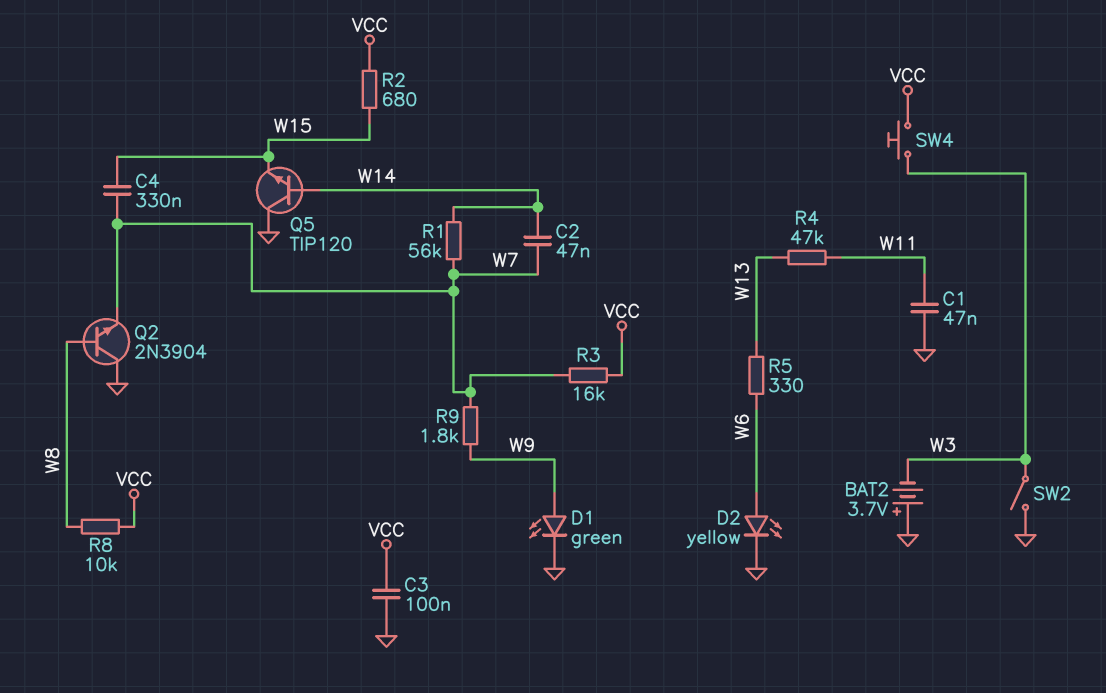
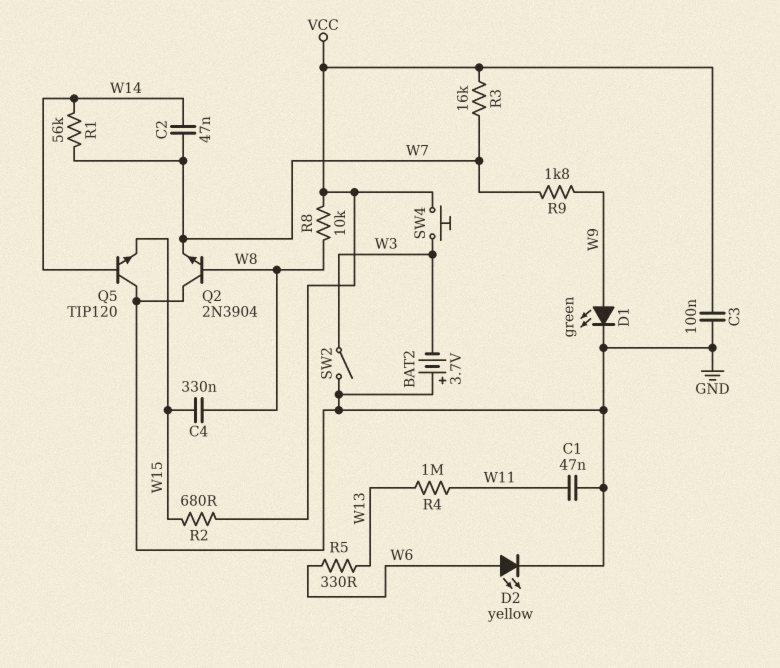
C4: 330nF (W7, W15) -> 330nF (W8, W15)
R4: 47k (W11, W13) -> 1M (W11, W13)

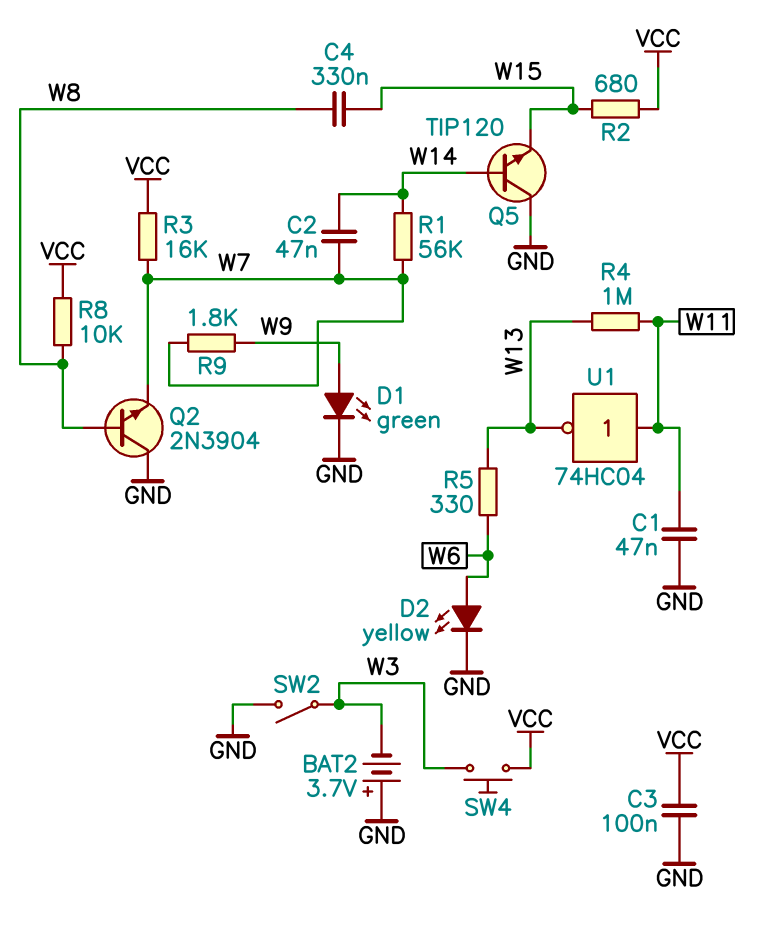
U1: none -> NOT 74HC04 (in W11, out W13)

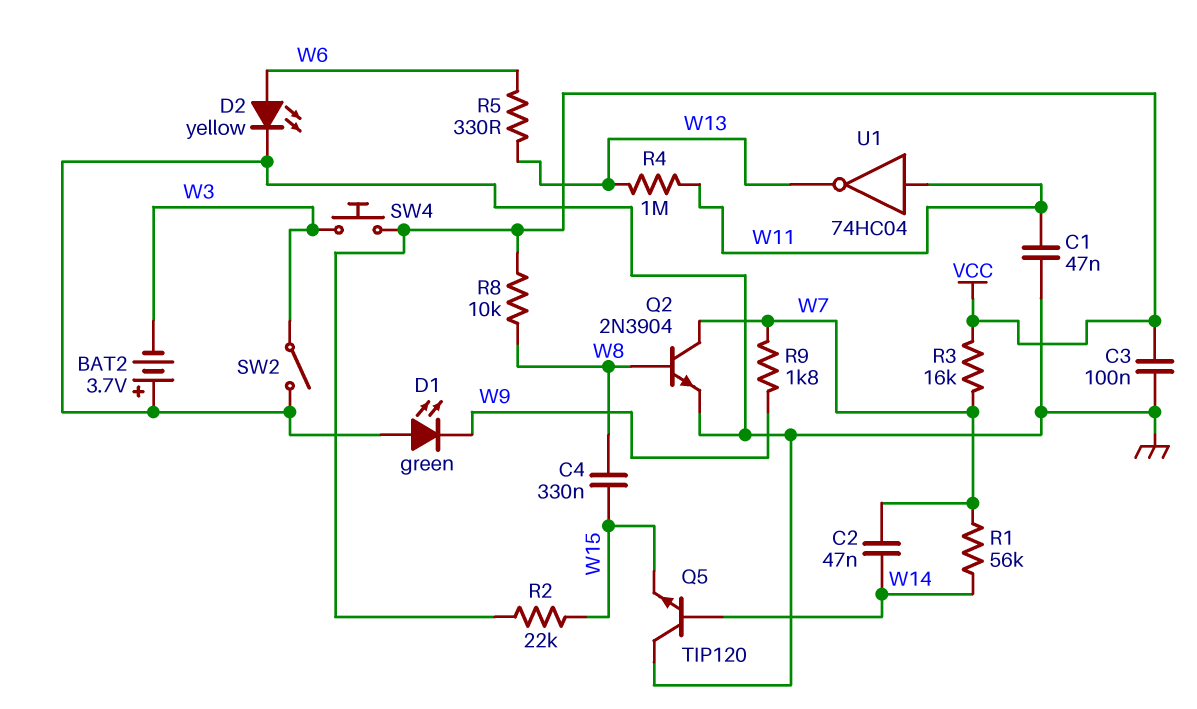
D1: LED green (A W9, K GND) -> LED green (A GND, K W9)
Q2: NPN 2N3904 (B W8, C GND, E W7) -> NPN 2N3904 (B W8, C W7, E GND)
R2: 680 (VCC, W15) -> 22k (VCC, W15)

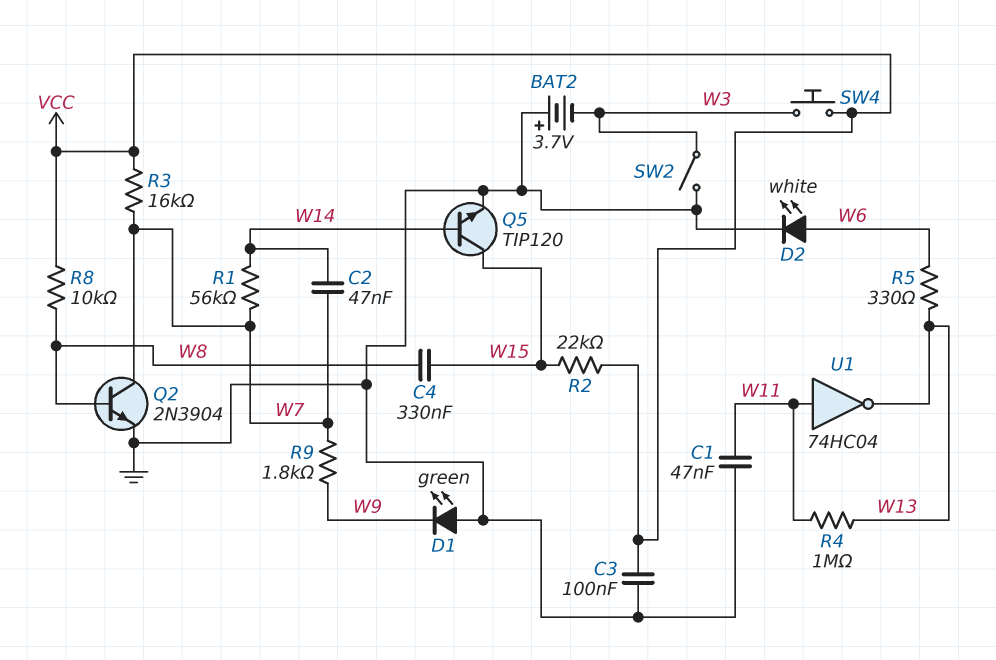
D2: LED yellow (A W6, K GND) -> LED white (A W6, K GND)
Q5: NPN TIP120 (B W14, C GND, E W15) -> NPN TIP120 (B W14, C W15, E GND)

